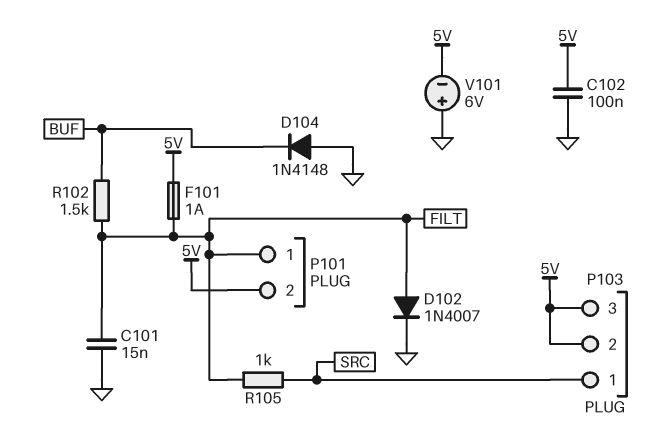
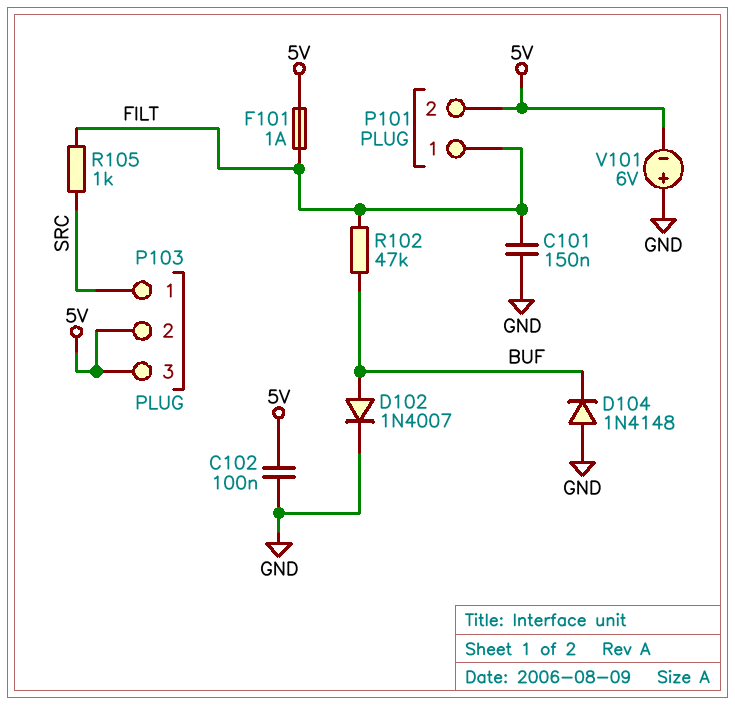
C101: 15nF (FILT, GND) -> 150nF (FILT, GND)
D102: diode 1N4007 (A FILT, K GND) -> diode 1N4007 (A BUF, K GND)
R102: 1.5k (BUF, FILT) -> 47k (BUF, FILT)

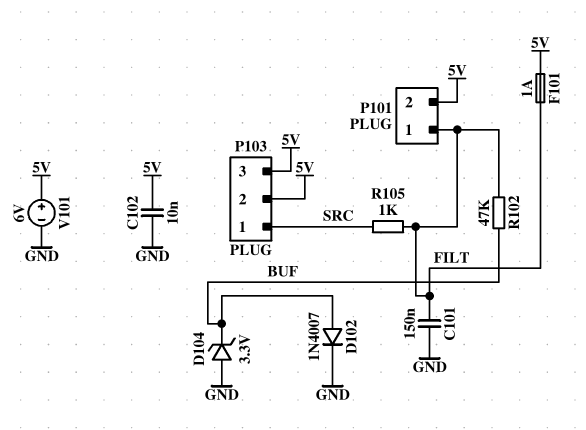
C102: 100nF (5V, GND) -> 10nF (5V, GND)
D104: diode 1N4148 (A GND, K BUF) -> zener 3.3V (A GND, K BUF)
V101: 6V (plus GND, minus 5V) -> 6V (plus 5V, minus GND)

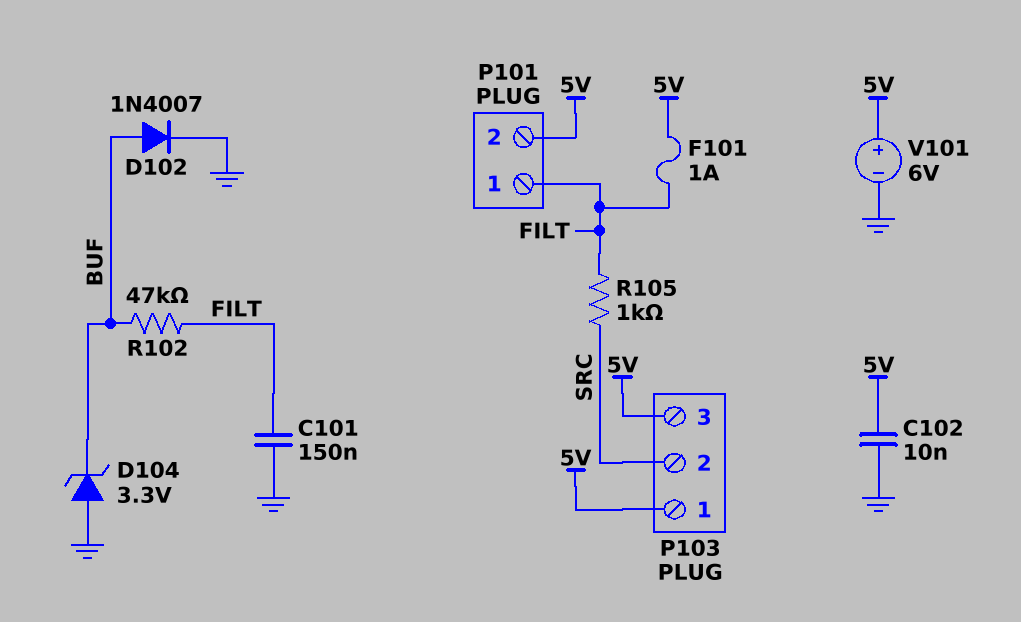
P103 pin 1: SRC -> 5V
P103 pin 2: 5V -> SRC

